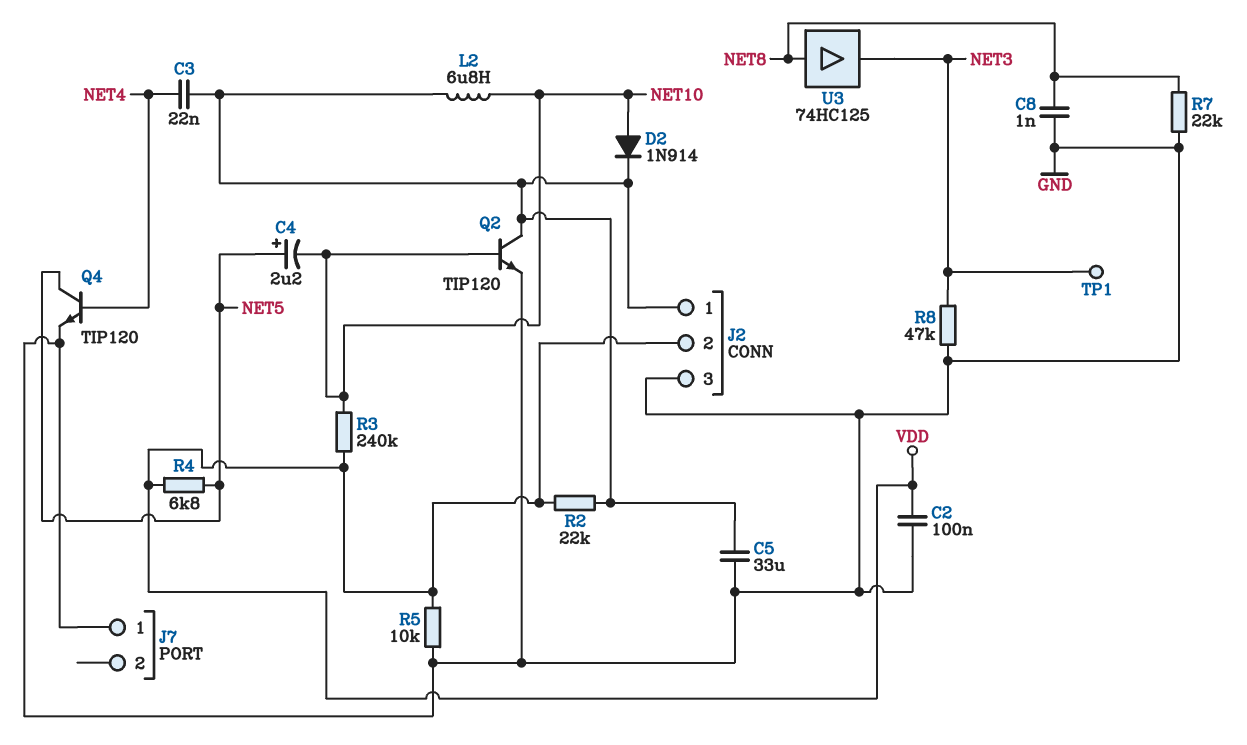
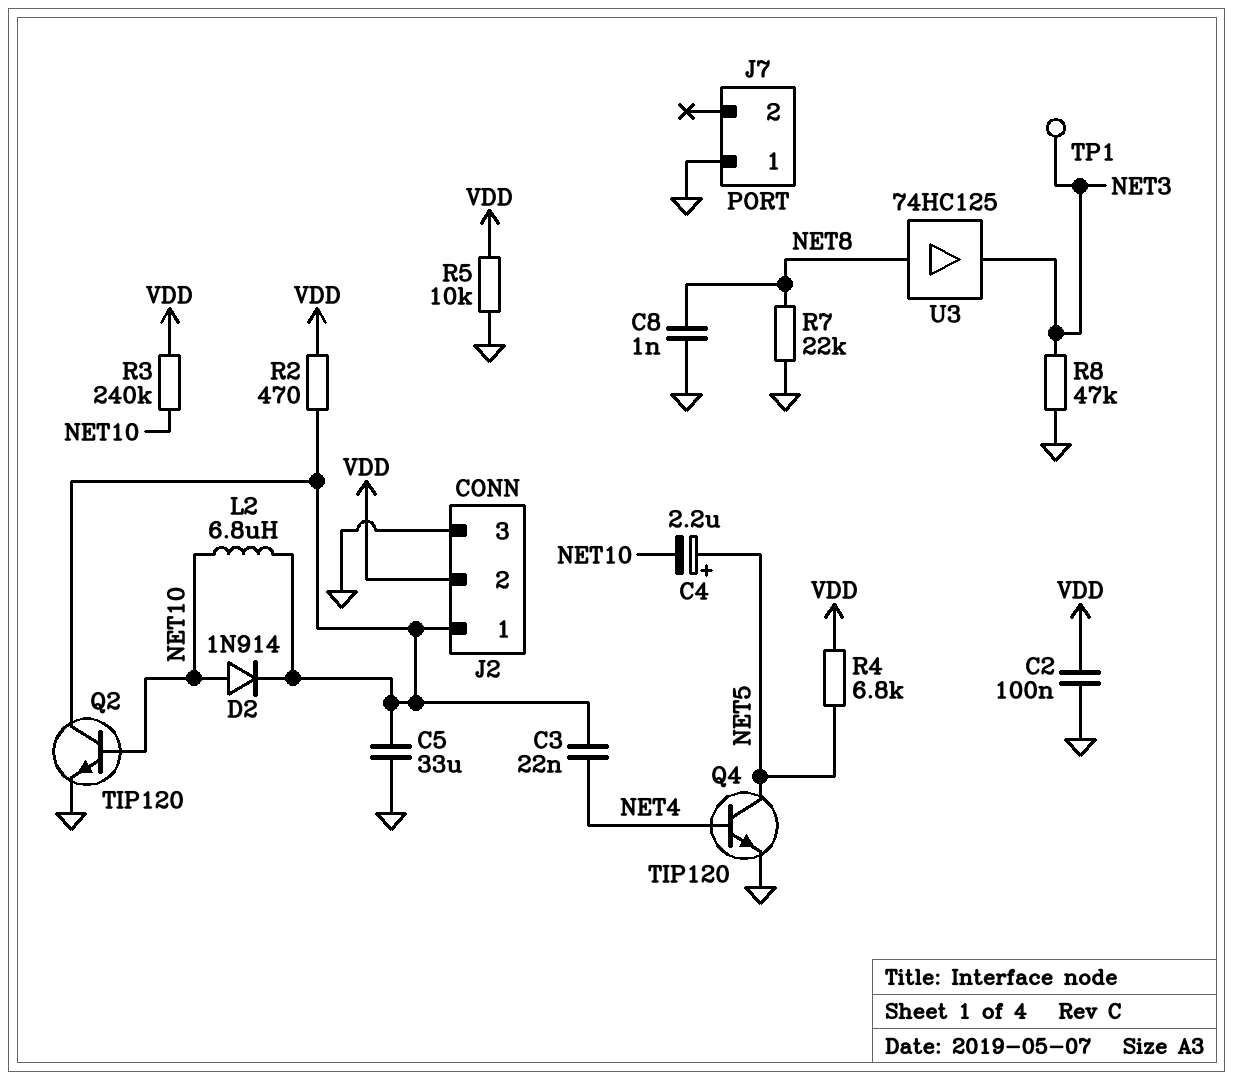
R2: 22k (J2/1, VDD) -> 470 (J2/1, VDD)

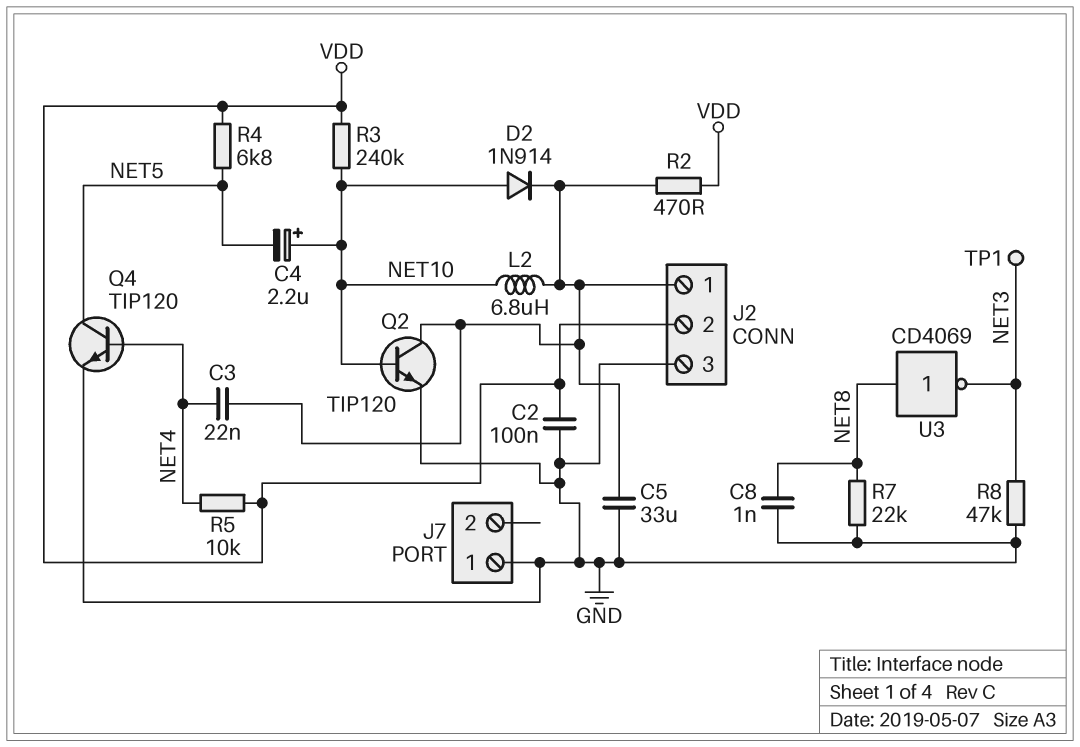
C4: 2.2uF (plus NET5, minus NET10) -> 2.2uF (plus NET10, minus NET5)
R5: 10k (GND, VDD) -> 10k (NET4, VDD)
U3: buffer 74HC125 (in NET8, out NET3) -> NOT CD4069 (in NET8, out NET3)

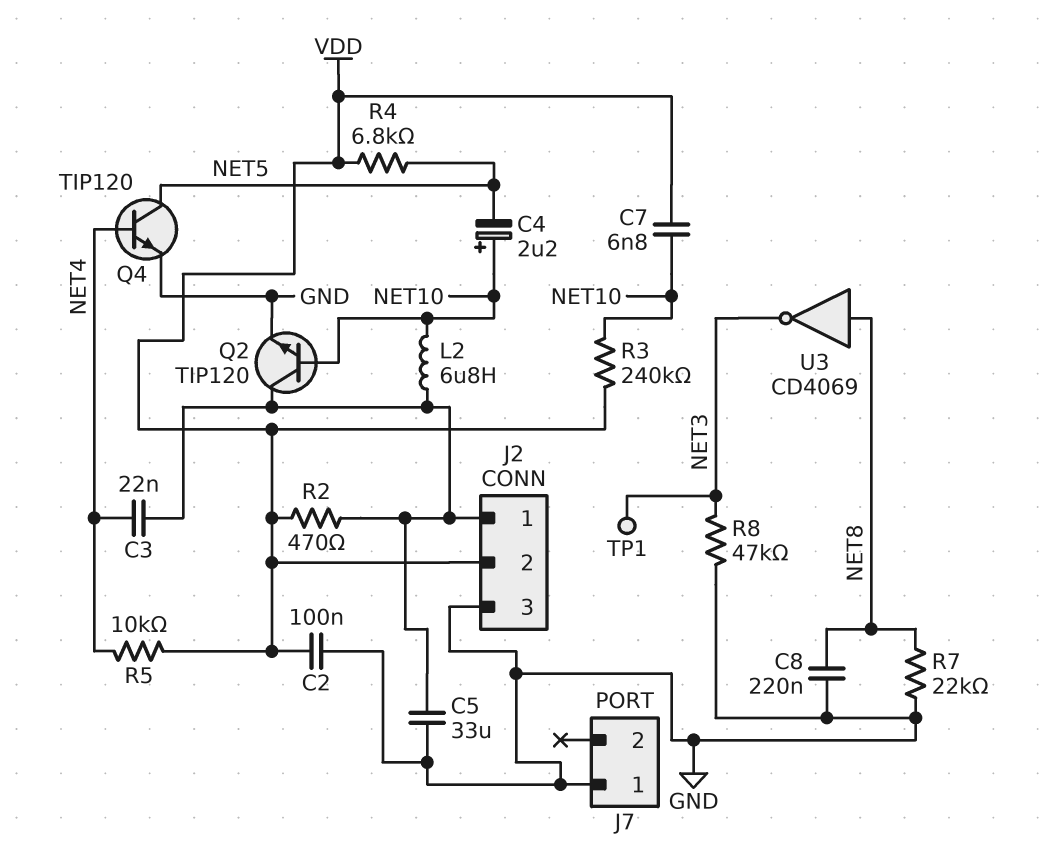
C7: none -> 6.8nF (NET10, VDD)
C8: 1nF (GND, NET8) -> 220nF (GND, NET8)
D2: diode 1N914 (A NET10, K J2/1) -> none

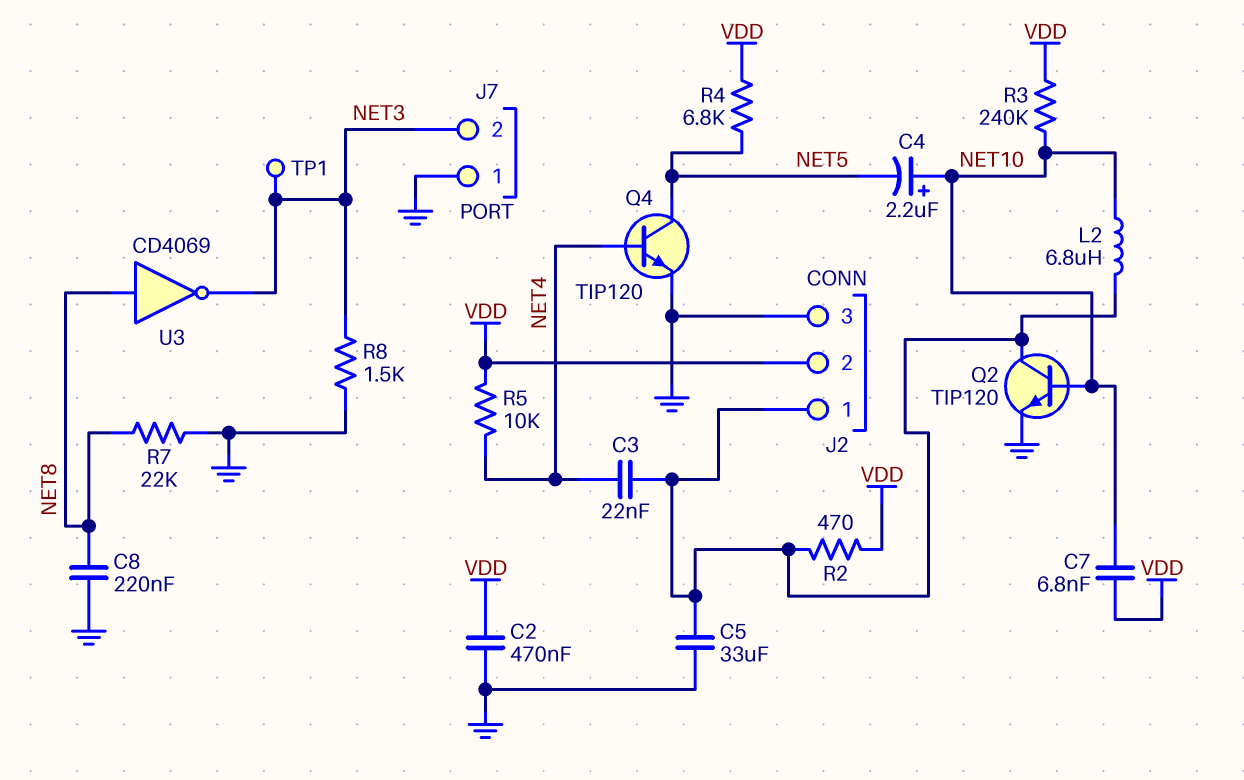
C2: 100nF (GND, VDD) -> 470nF (GND, VDD)
J7 pin 2: none -> NET3
R8: 47k (GND, NET3) -> 1.5k (GND, NET3)

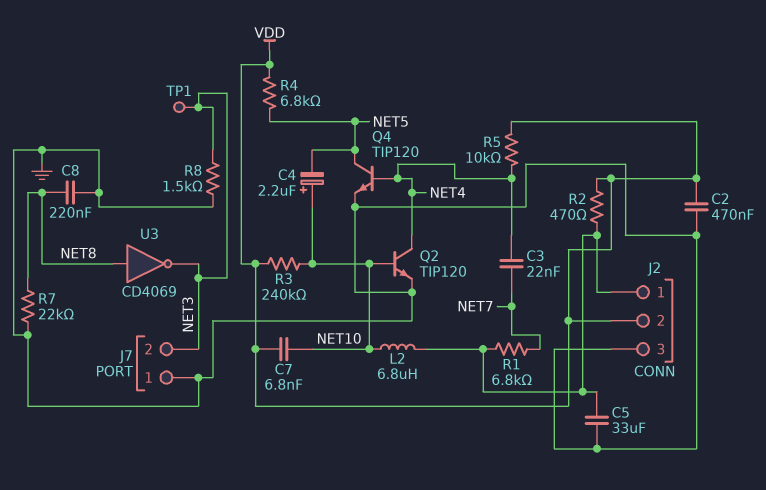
C3: 22nF (J2/1, NET4) -> 22nF (NET4, NET7)
Q2: NPN TIP120 (B NET10, C J2/1, E GND) -> NPN TIP120 (B NET10, C NET4, E GND)
R1: none -> 6.8k (J2/1, NET7)

